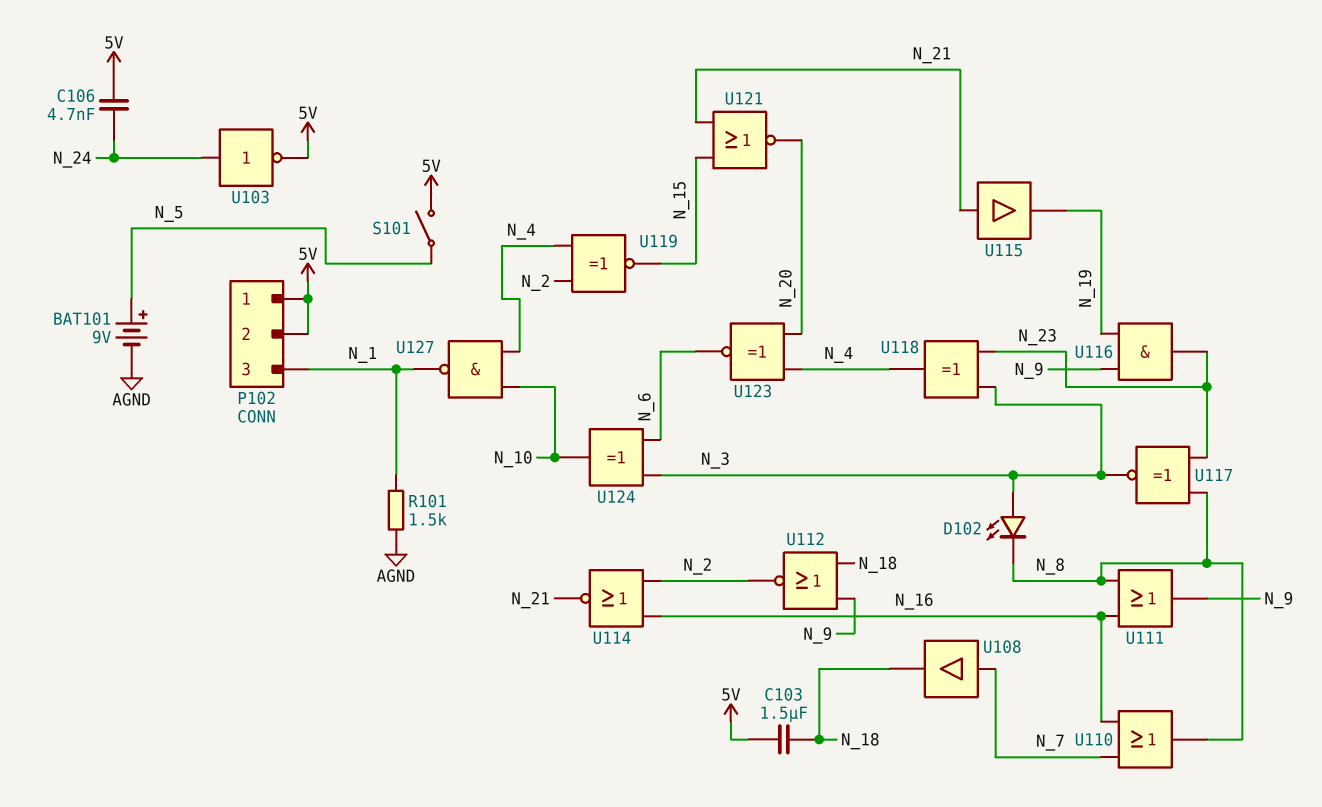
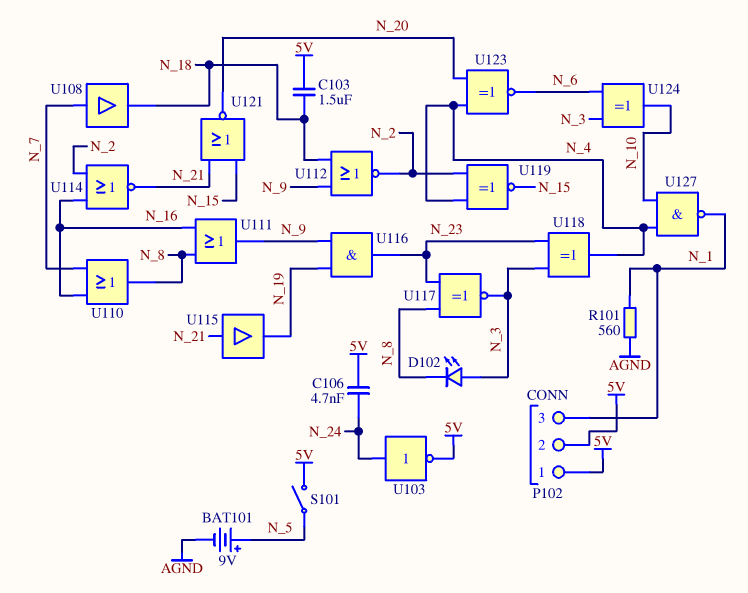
R101: 1.5k (AGND, N_1) -> 560 (AGND, N_1)

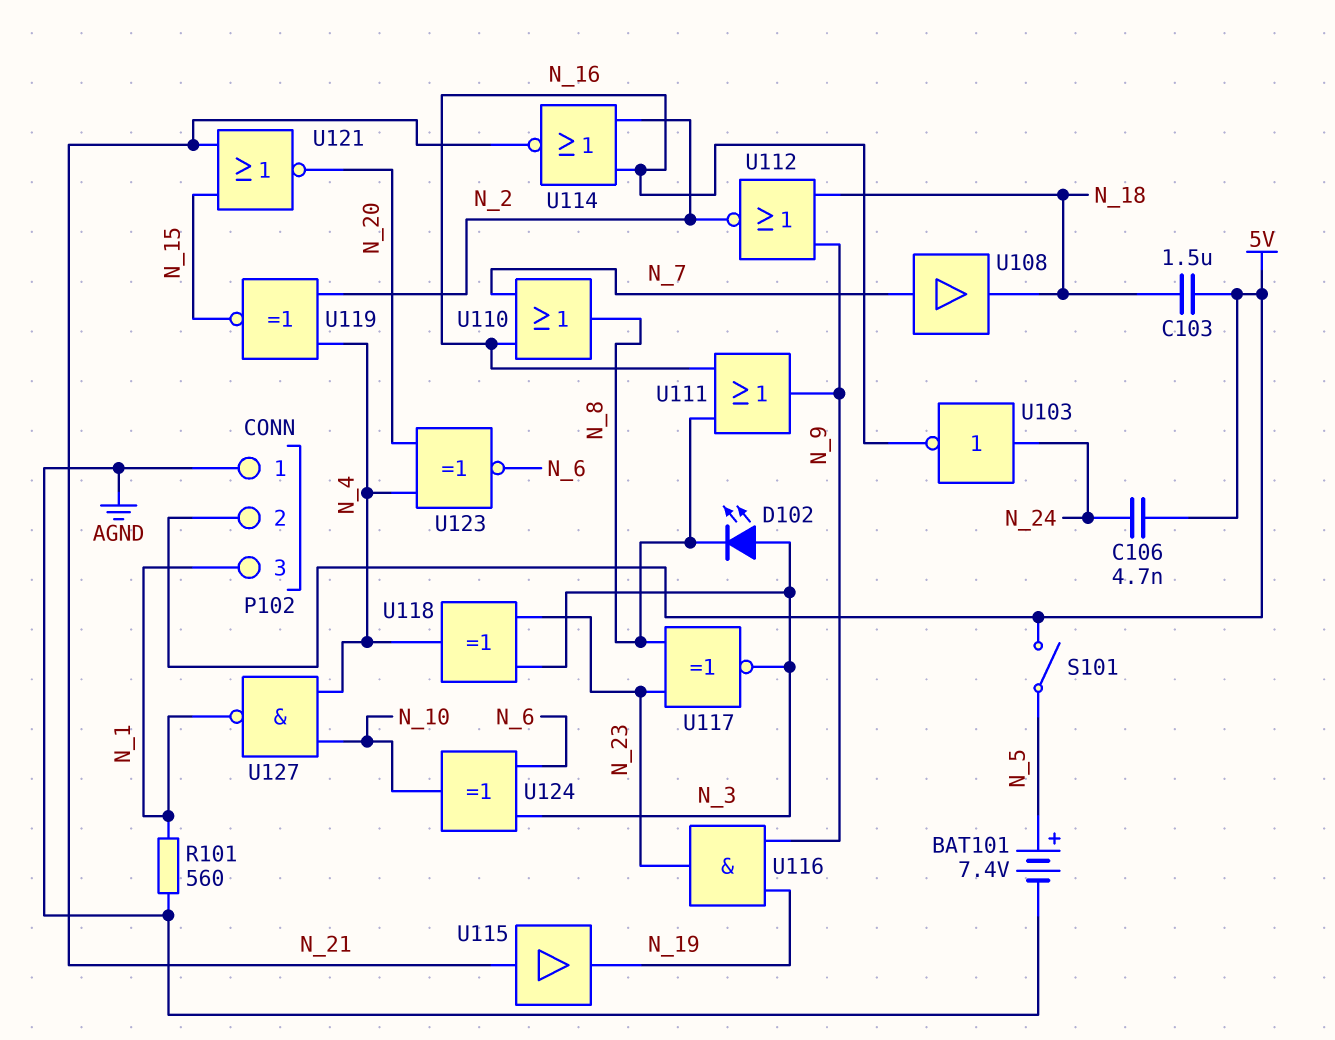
BAT101: 9V (plus N_5, minus AGND) -> 7.4V (plus N_5, minus AGND)
P102 pin 1: 5V -> AGND
U103: NOT (in N_24, out 5V) -> NOT (in N_24, out N_16)

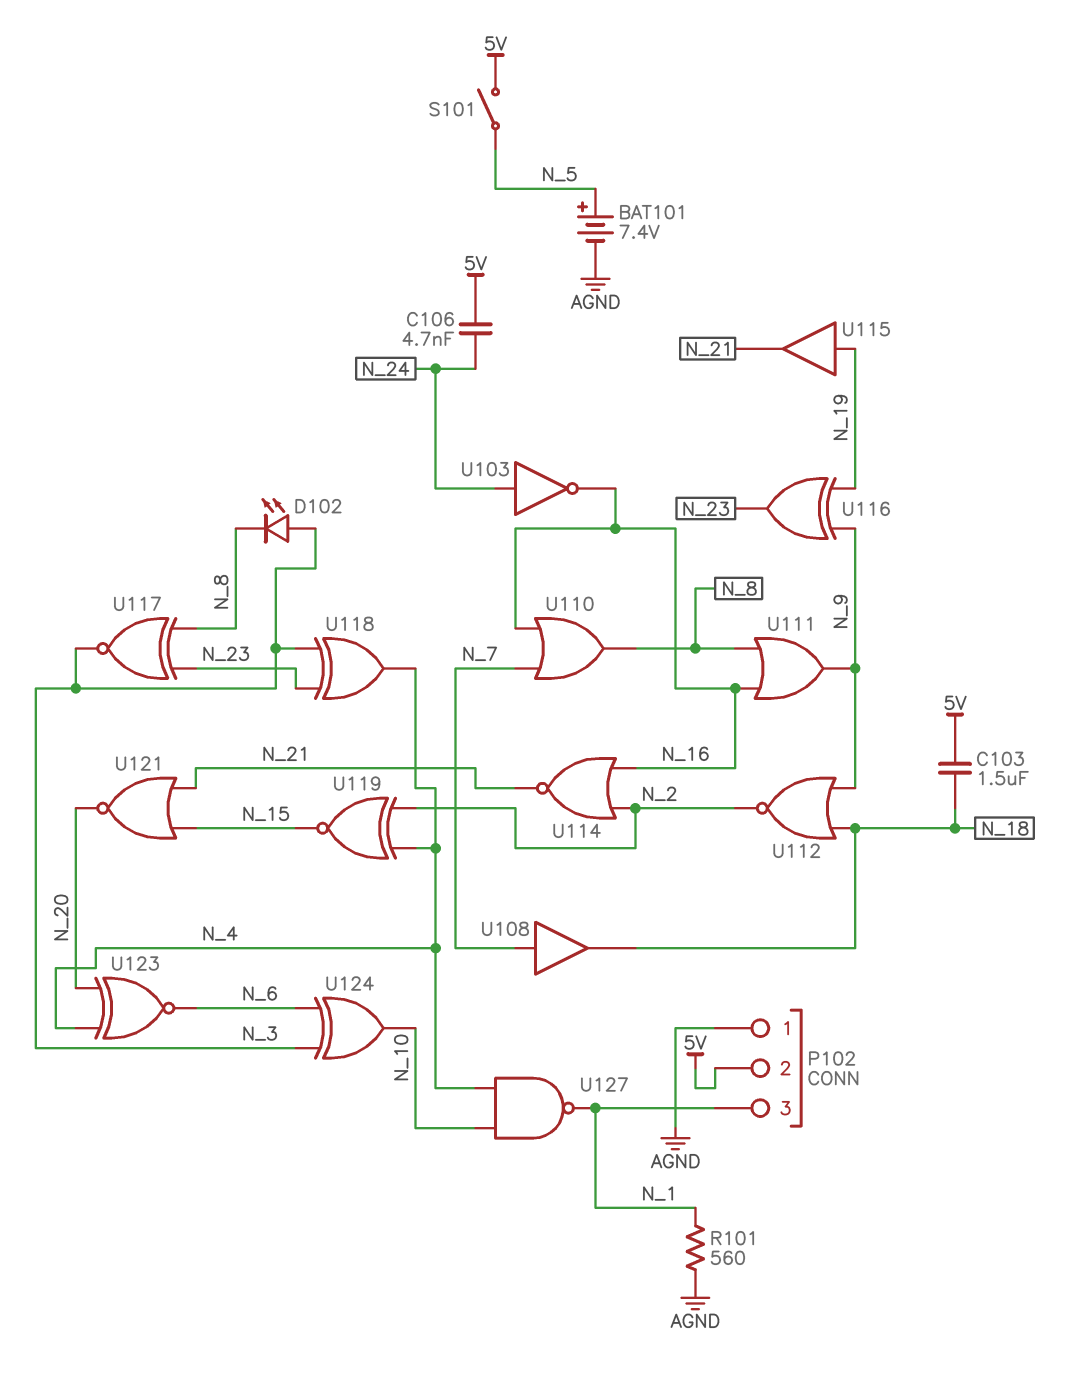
U115: buffer (in N_21, out N_19) -> buffer (in N_19, out N_21)
U116: AND (in N_9, in N_19, out N_23) -> XOR (in N_9, in N_19, out N_23)

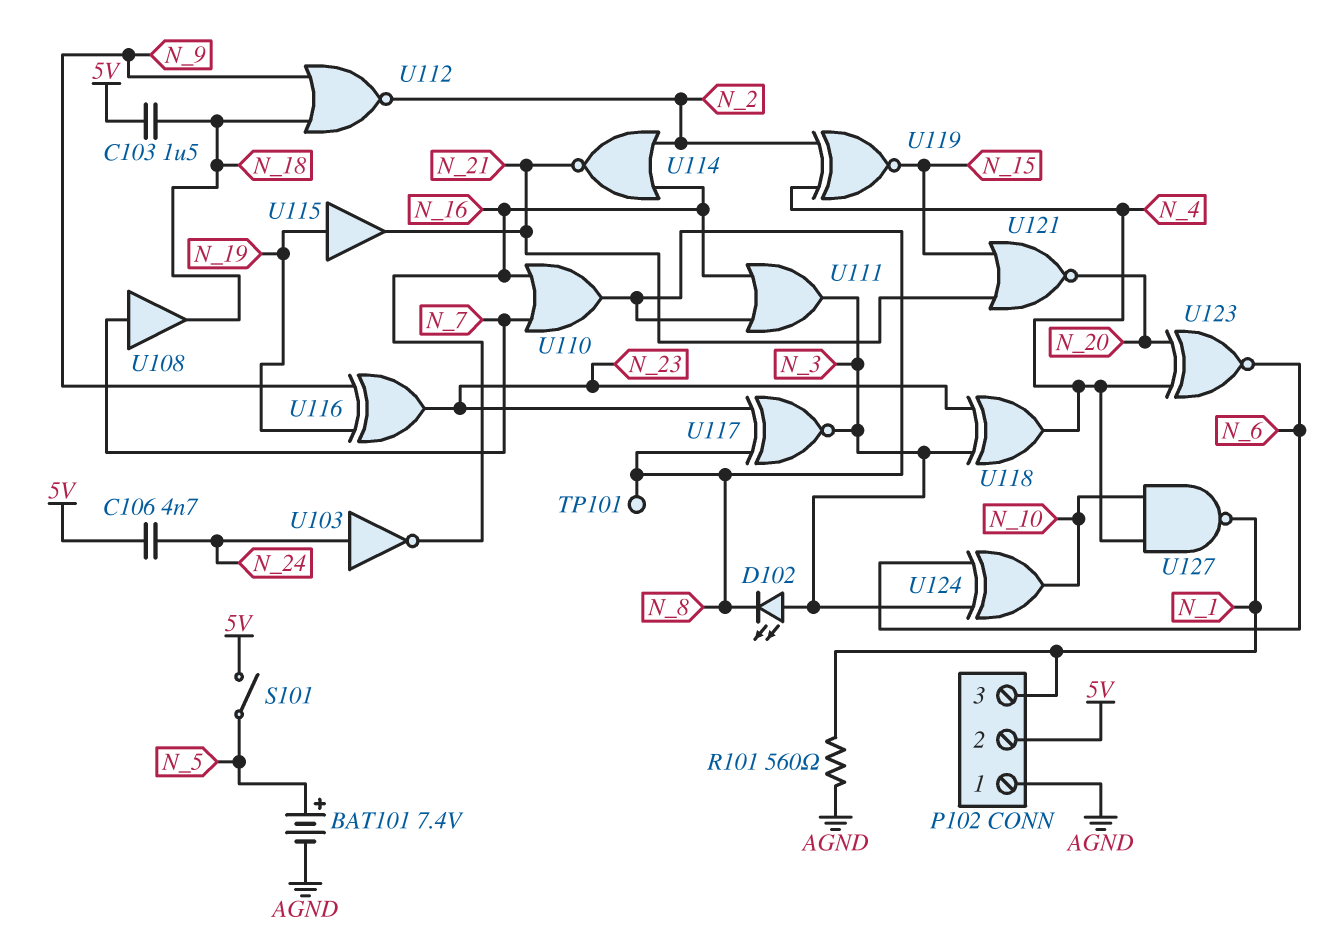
TP101: none -> test point (N_8)
U111: OR (in N_8, in N_16, out N_9) -> OR (in N_8, in N_16, out N_3)

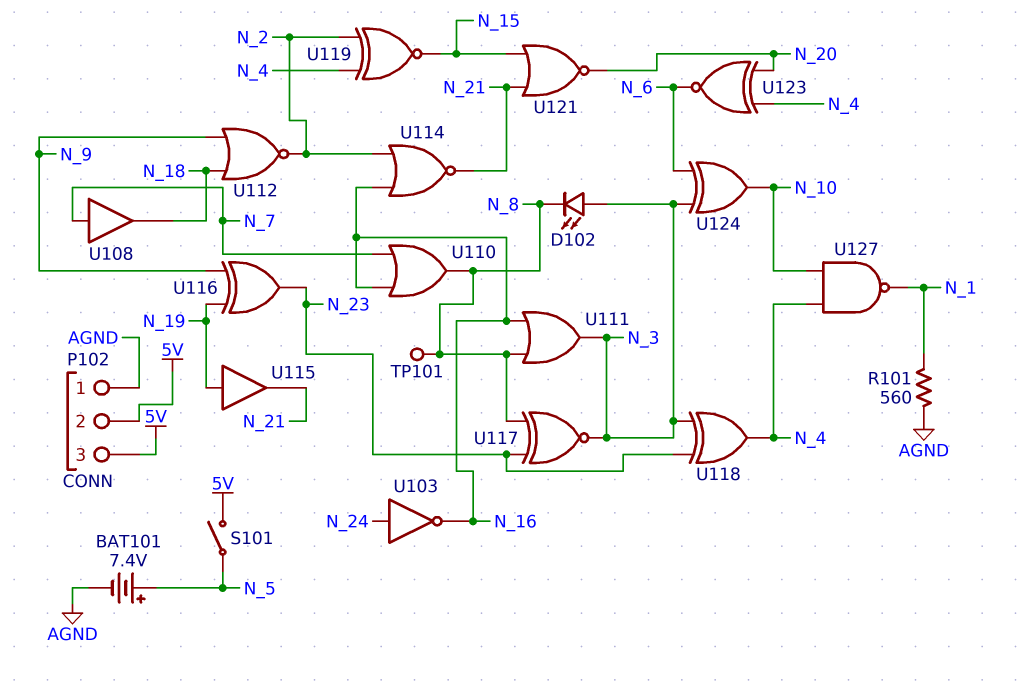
C103: 1.5uF (5V, N_18) -> none
C106: 4.7nF (5V, N_24) -> none
P102 pin 3: N_1 -> 5V

